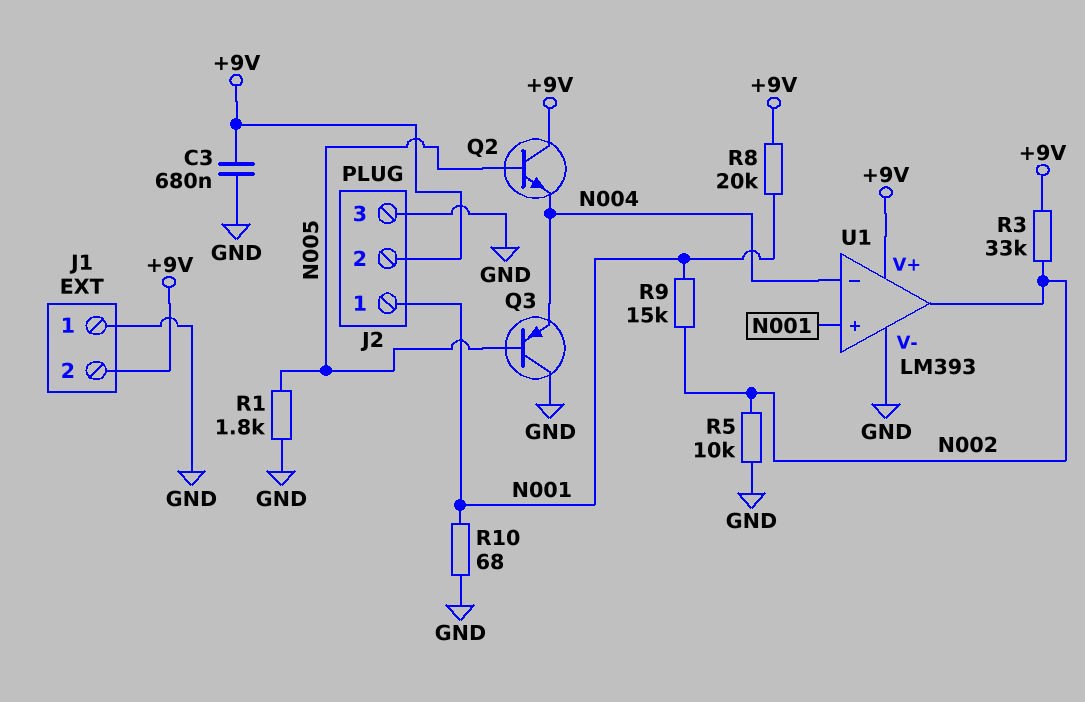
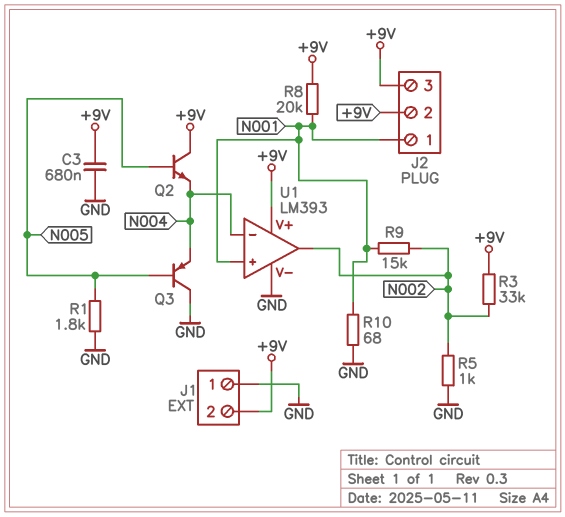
J2 pin 3: GND -> +9V
R5: 10k (GND, N002) -> 1k (GND, N002)

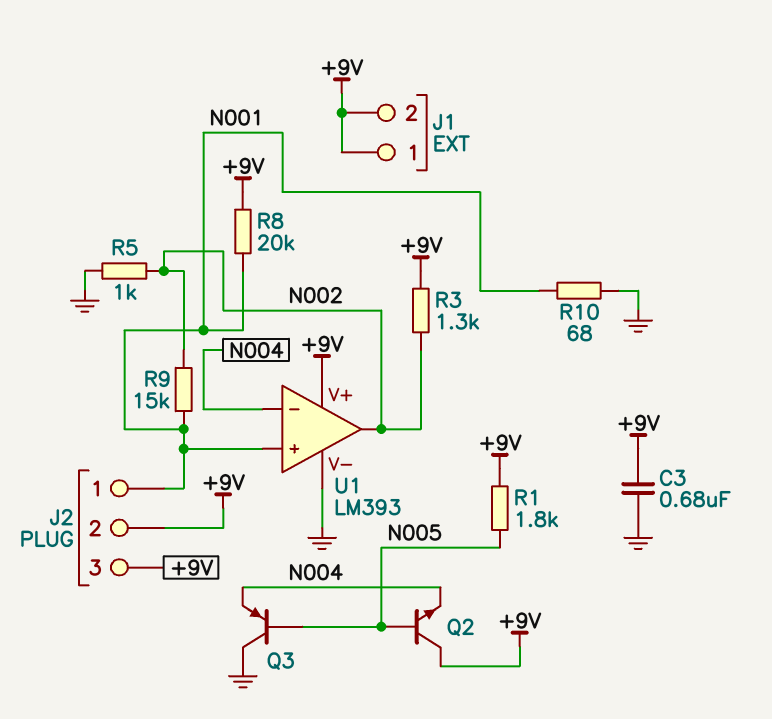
J1 pin 1: GND -> +9V
R1: 1.8k (GND, N005) -> 1.8k (+9V, N005)
R3: 33k (+9V, N002) -> 1.3k (+9V, N002)

